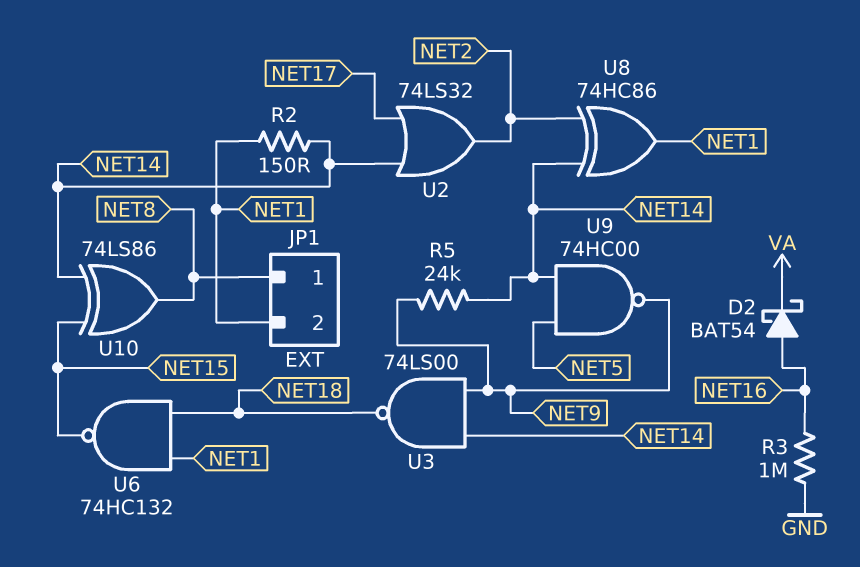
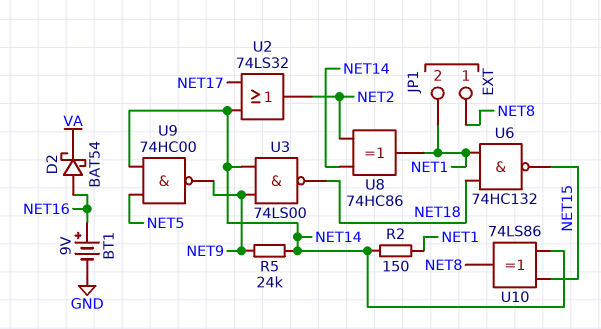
BT1: none -> 9V (plus NET16, minus GND)
R3: 1M (GND, NET16) -> none

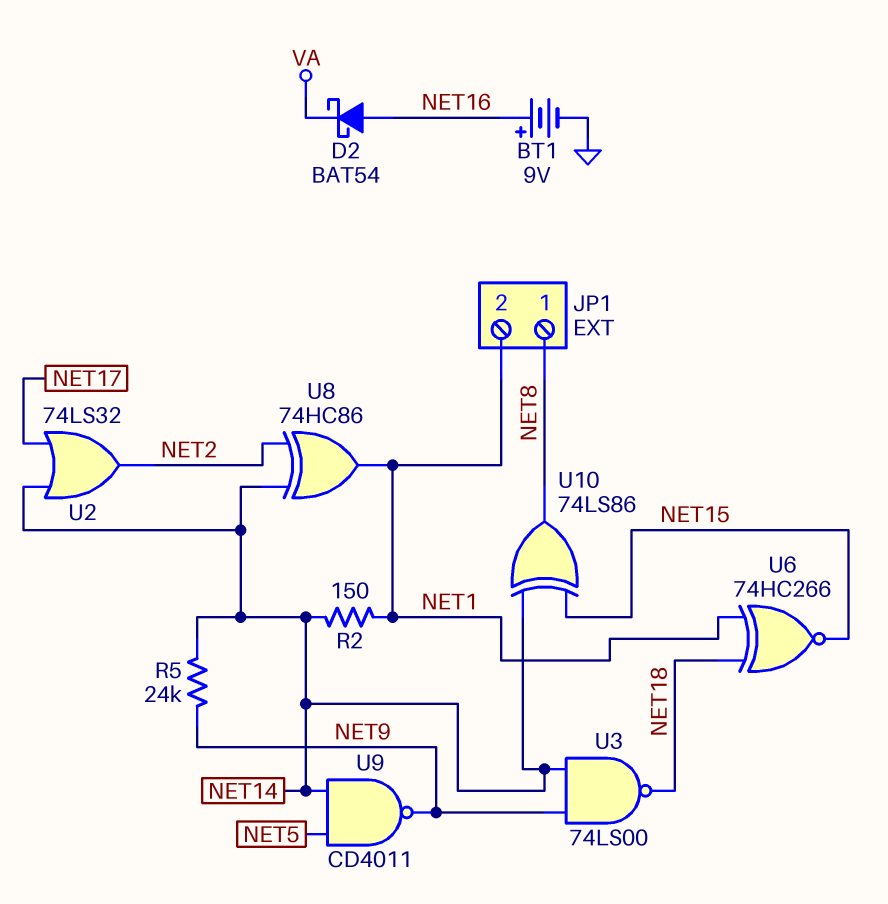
U6: NAND 74HC132 (in NET1, in NET18, out NET15) -> XNOR 74HC266 (in NET1, in NET18, out NET15)
U9: NAND 74HC00 (in NET5, in NET14, out NET9) -> NAND CD4011 (in NET5, in NET14, out NET9)

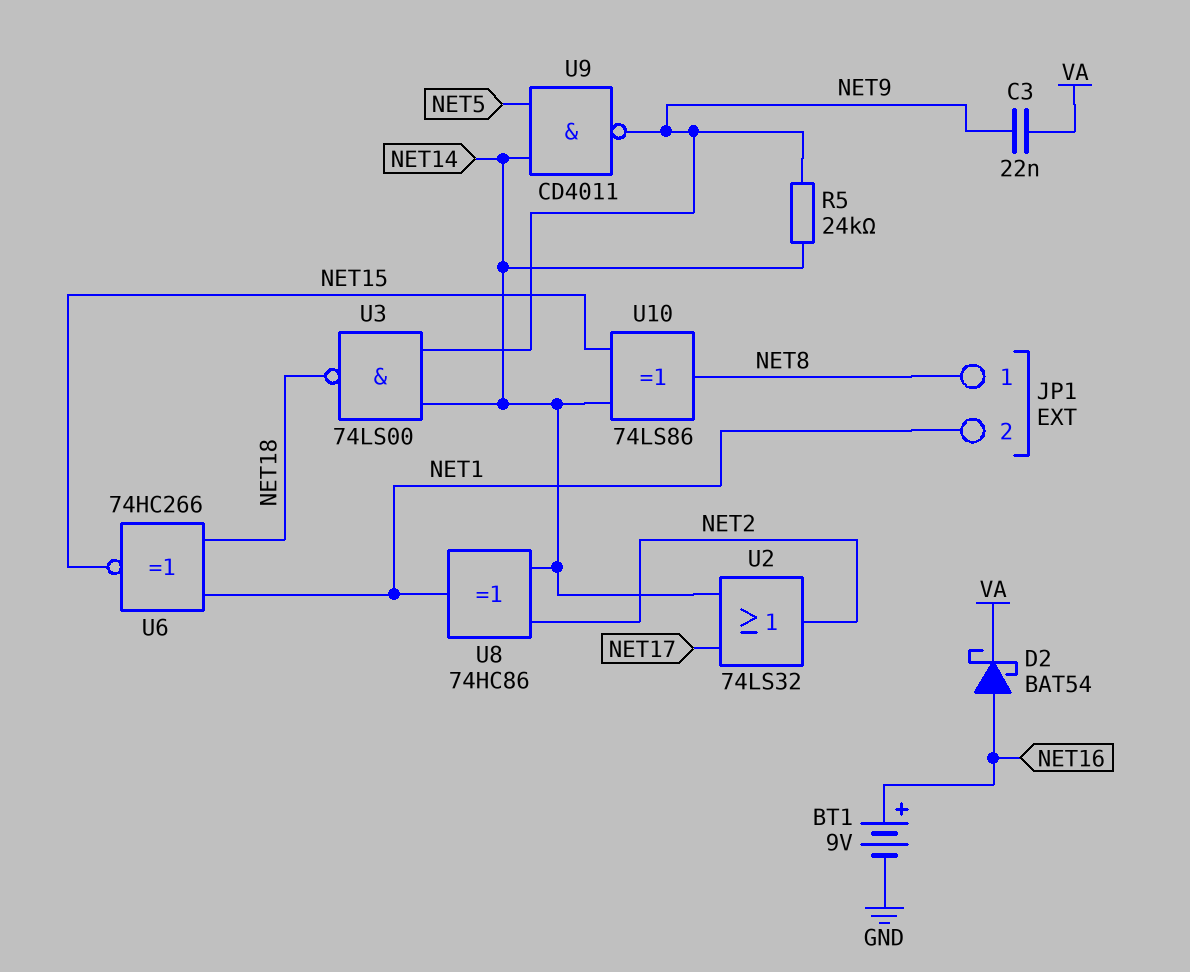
C3: none -> 22nF (NET9, VA)
R2: 150 (NET1, NET14) -> none

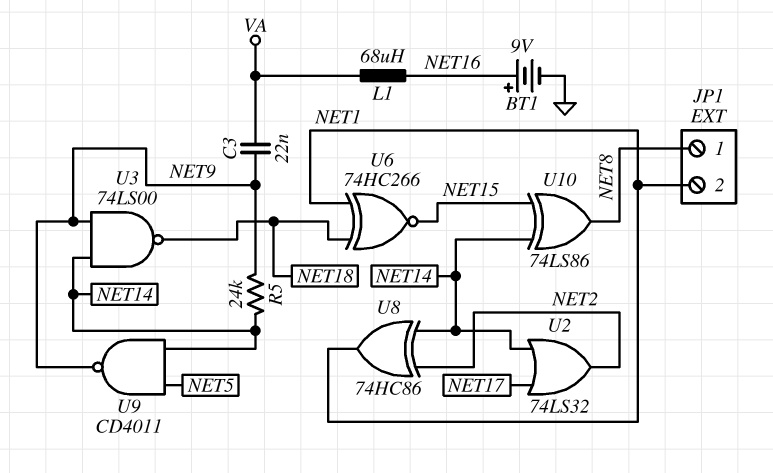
D2: schottky BAT54 (A NET16, K VA) -> none
L1: none -> 68uH (NET16, VA)

